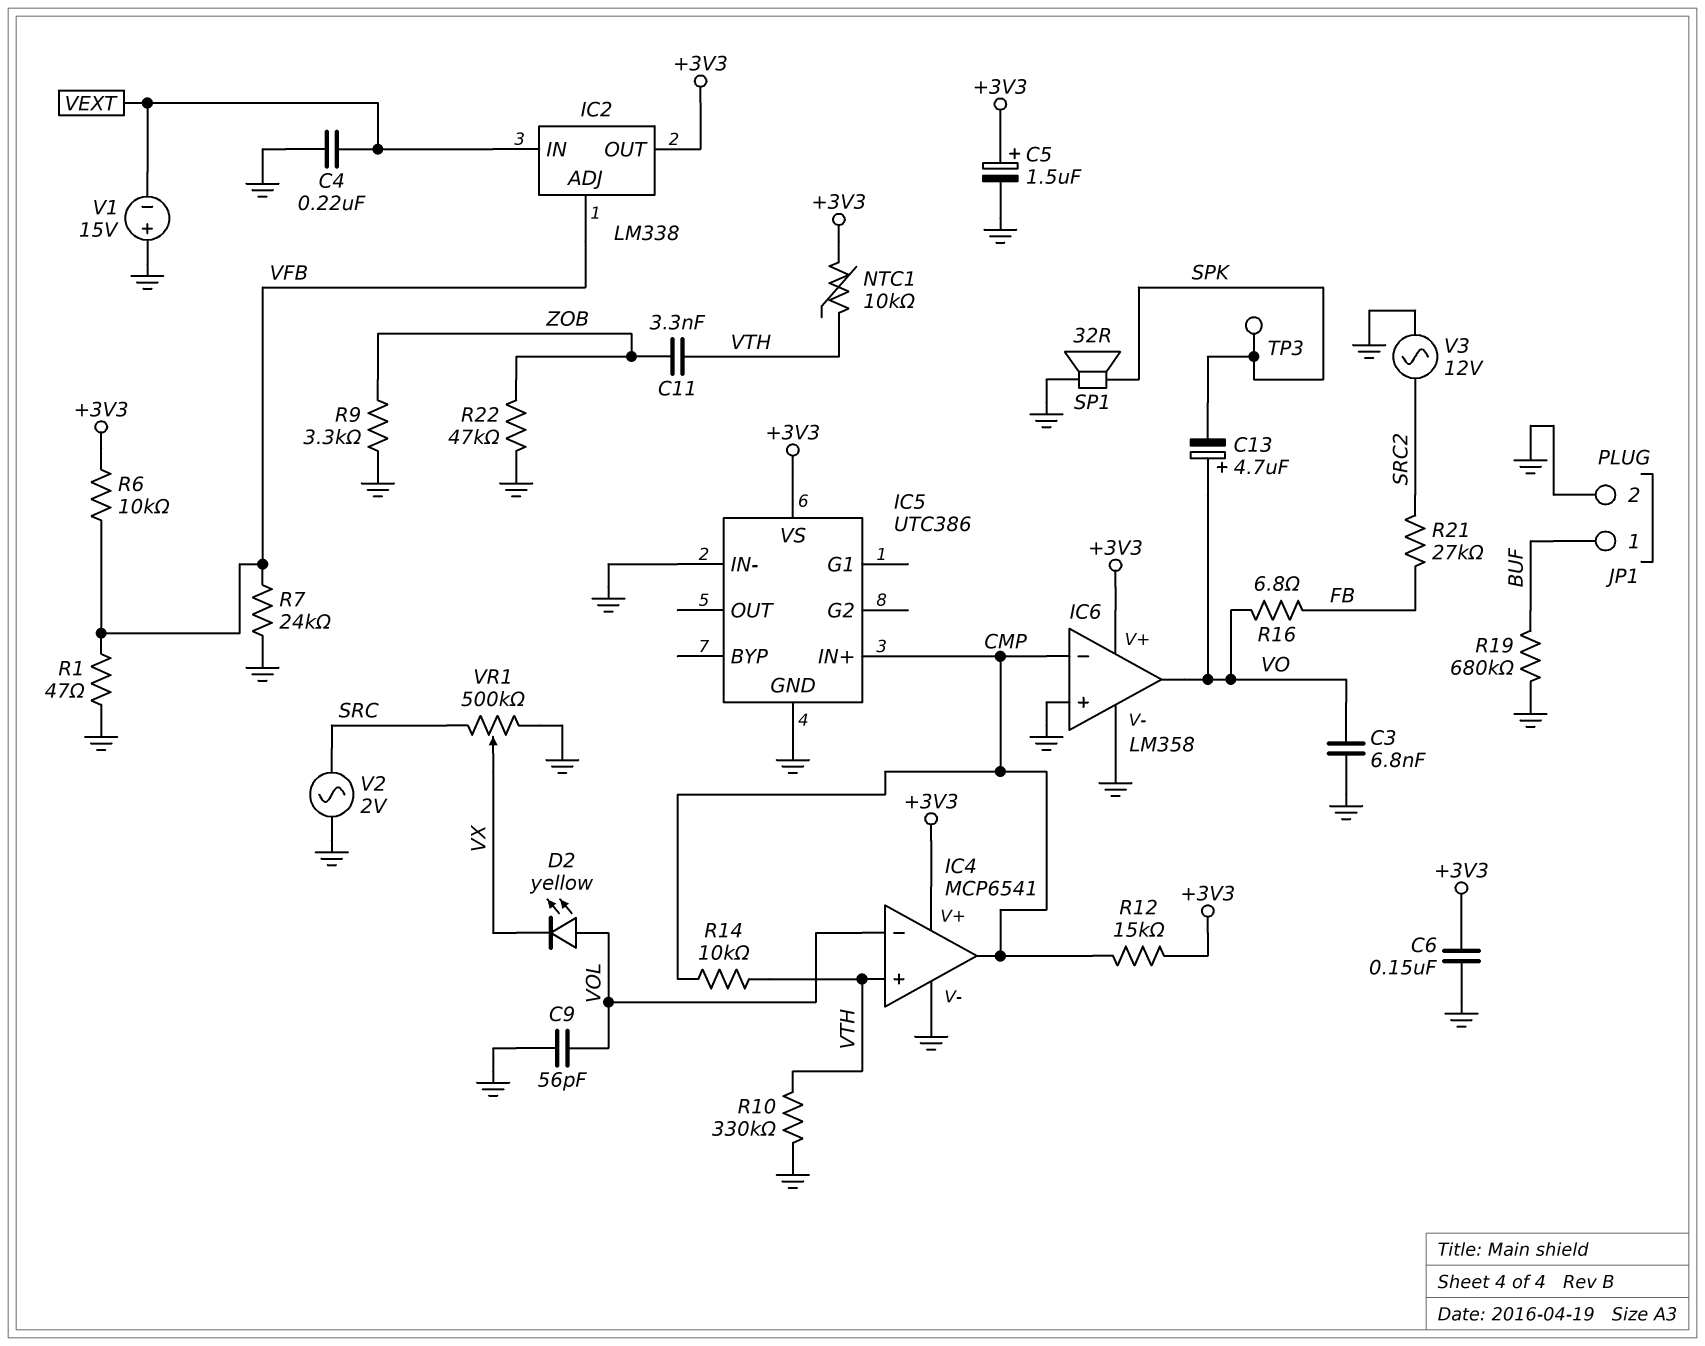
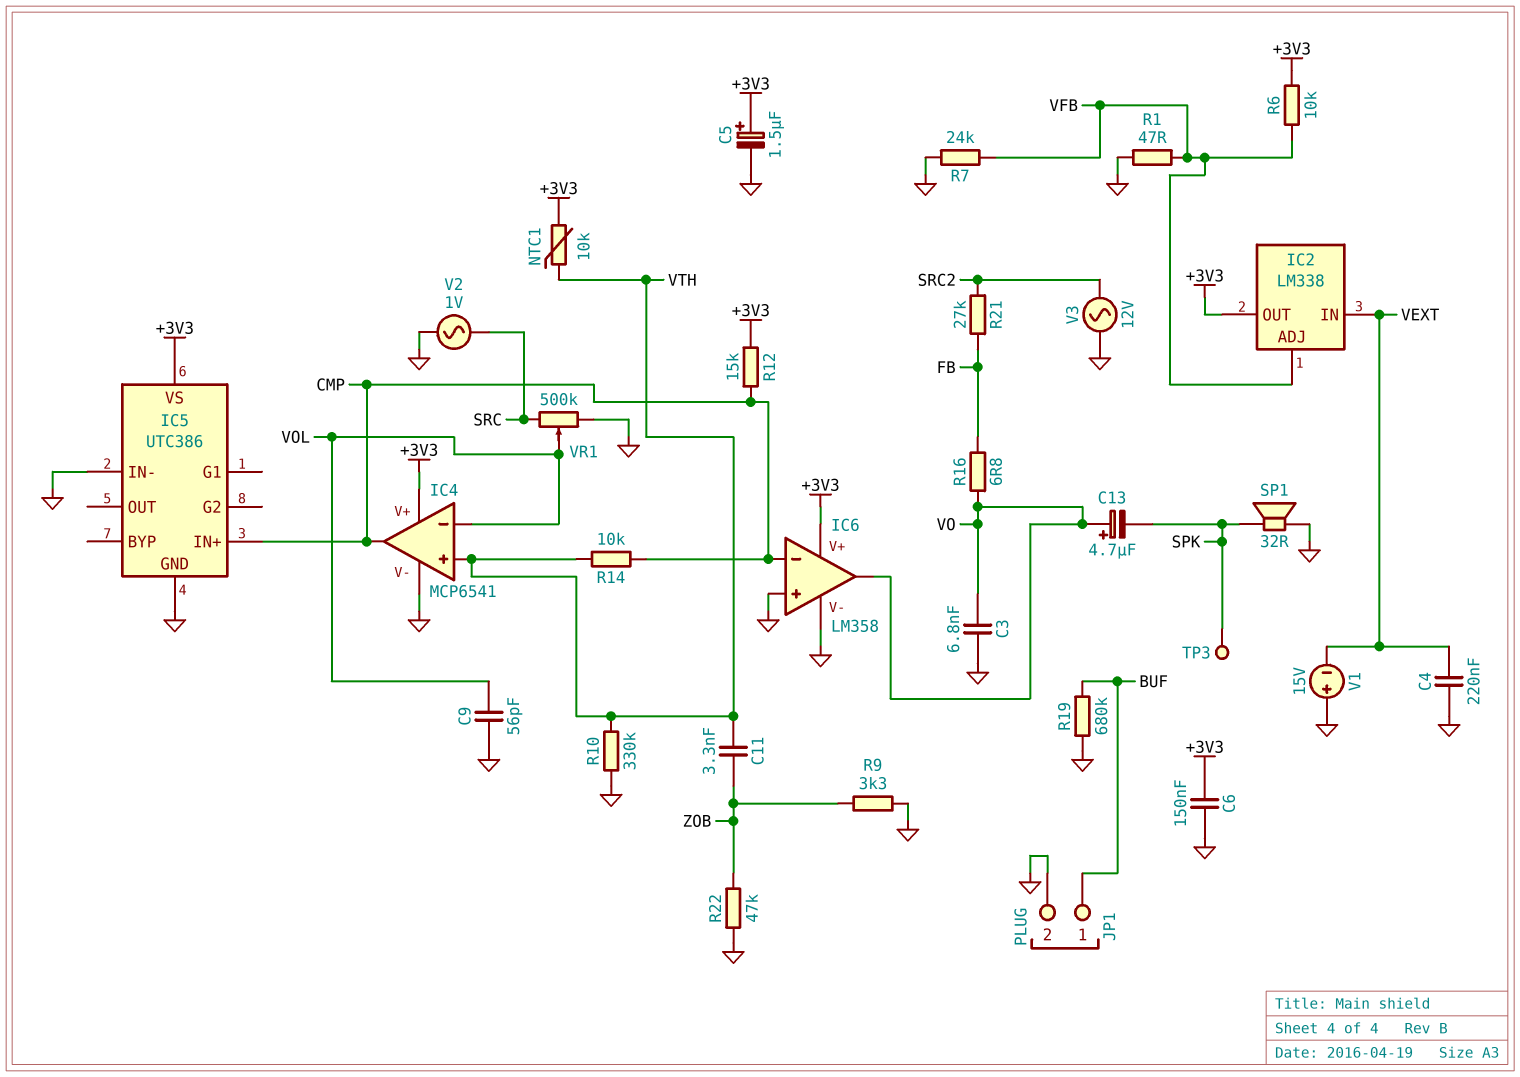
D2: LED yellow (A VOL, K VX) -> none
V2: AC 2V (GND, SRC) -> AC 1V (GND, SRC)
VR1: 500k (GND, SRC, wiper VX) -> 500k (GND, SRC, wiper VOL)

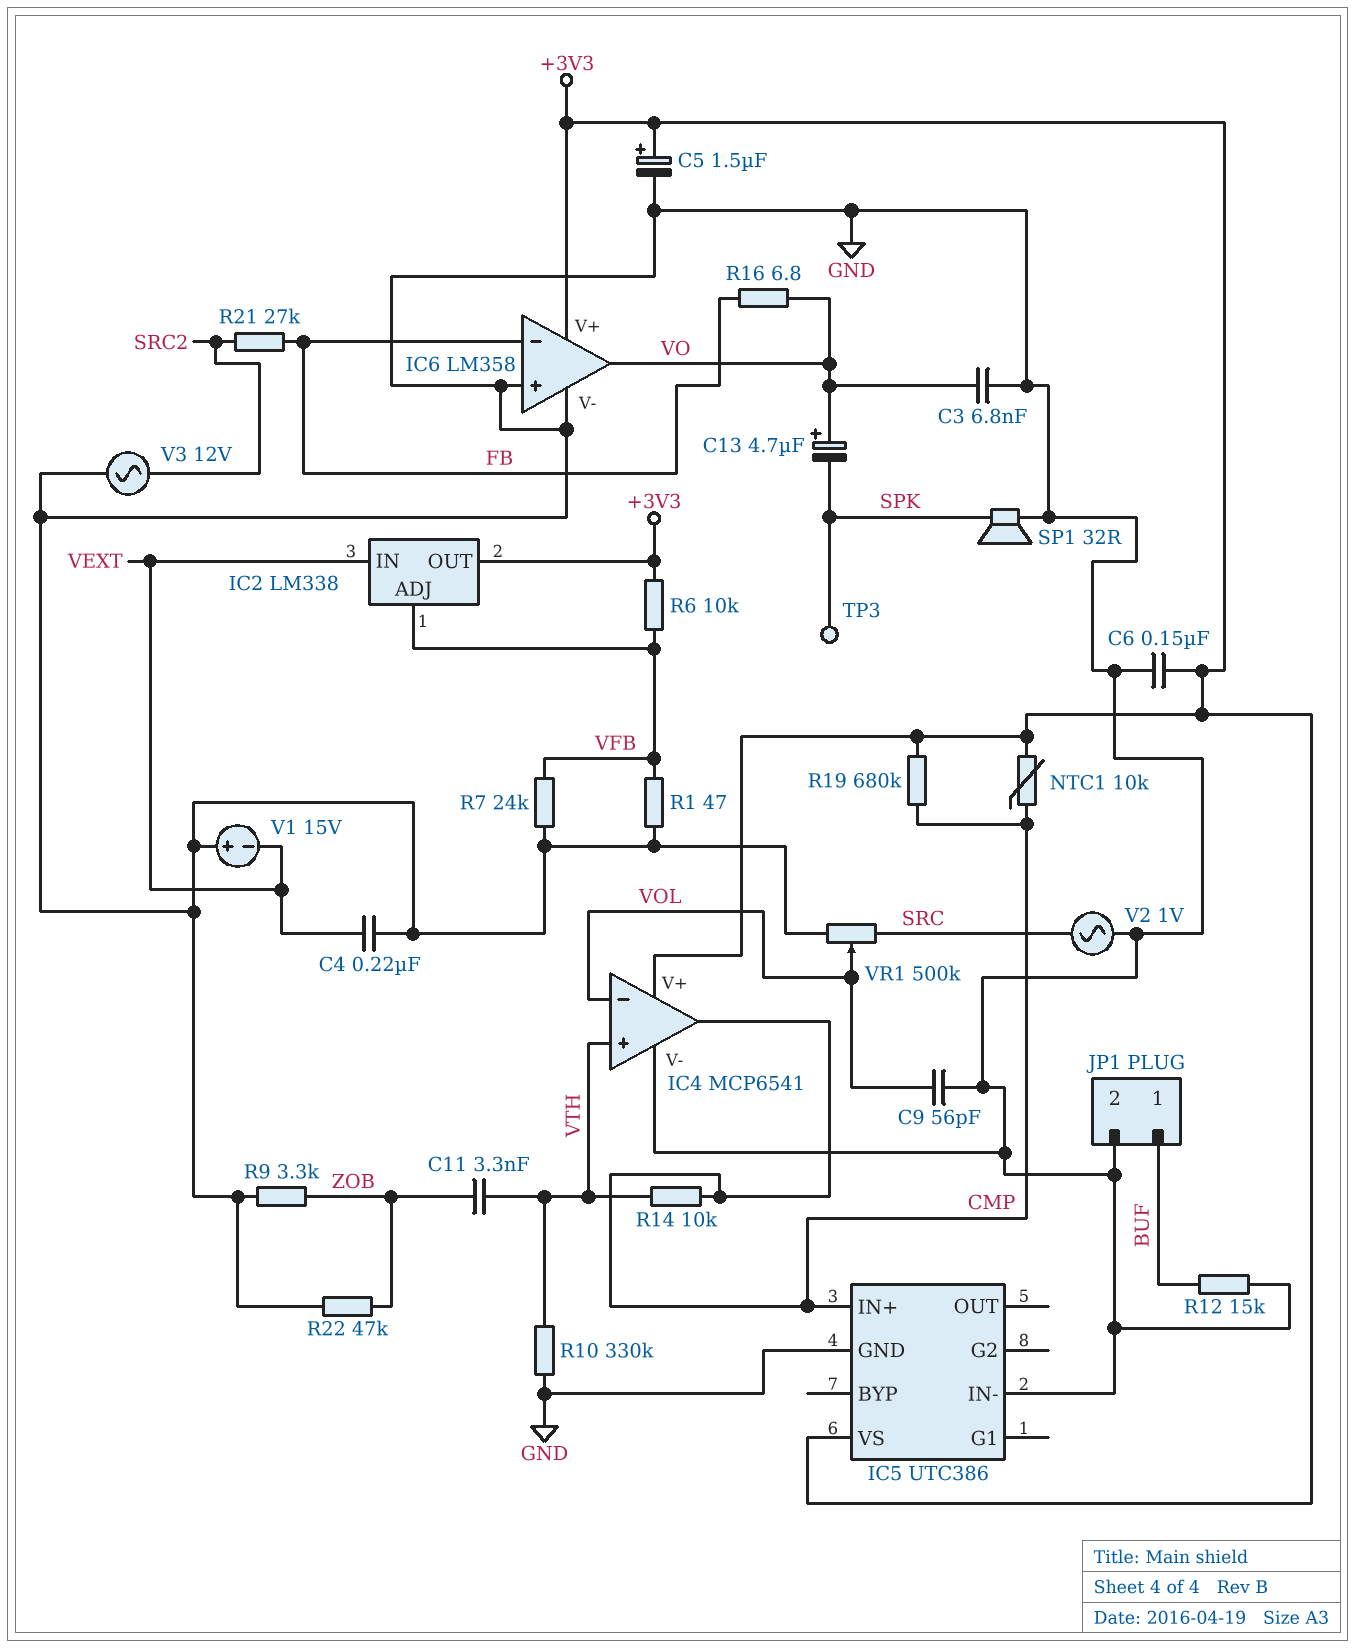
IC6 pin in-: CMP -> FB
NTC1: 10k (+3V3, VTH) -> 10k (+3V3, CMP)
R12: 15k (+3V3, CMP) -> 15k (BUF, GND)
R19: 680k (BUF, GND) -> 680k (+3V3, CMP)

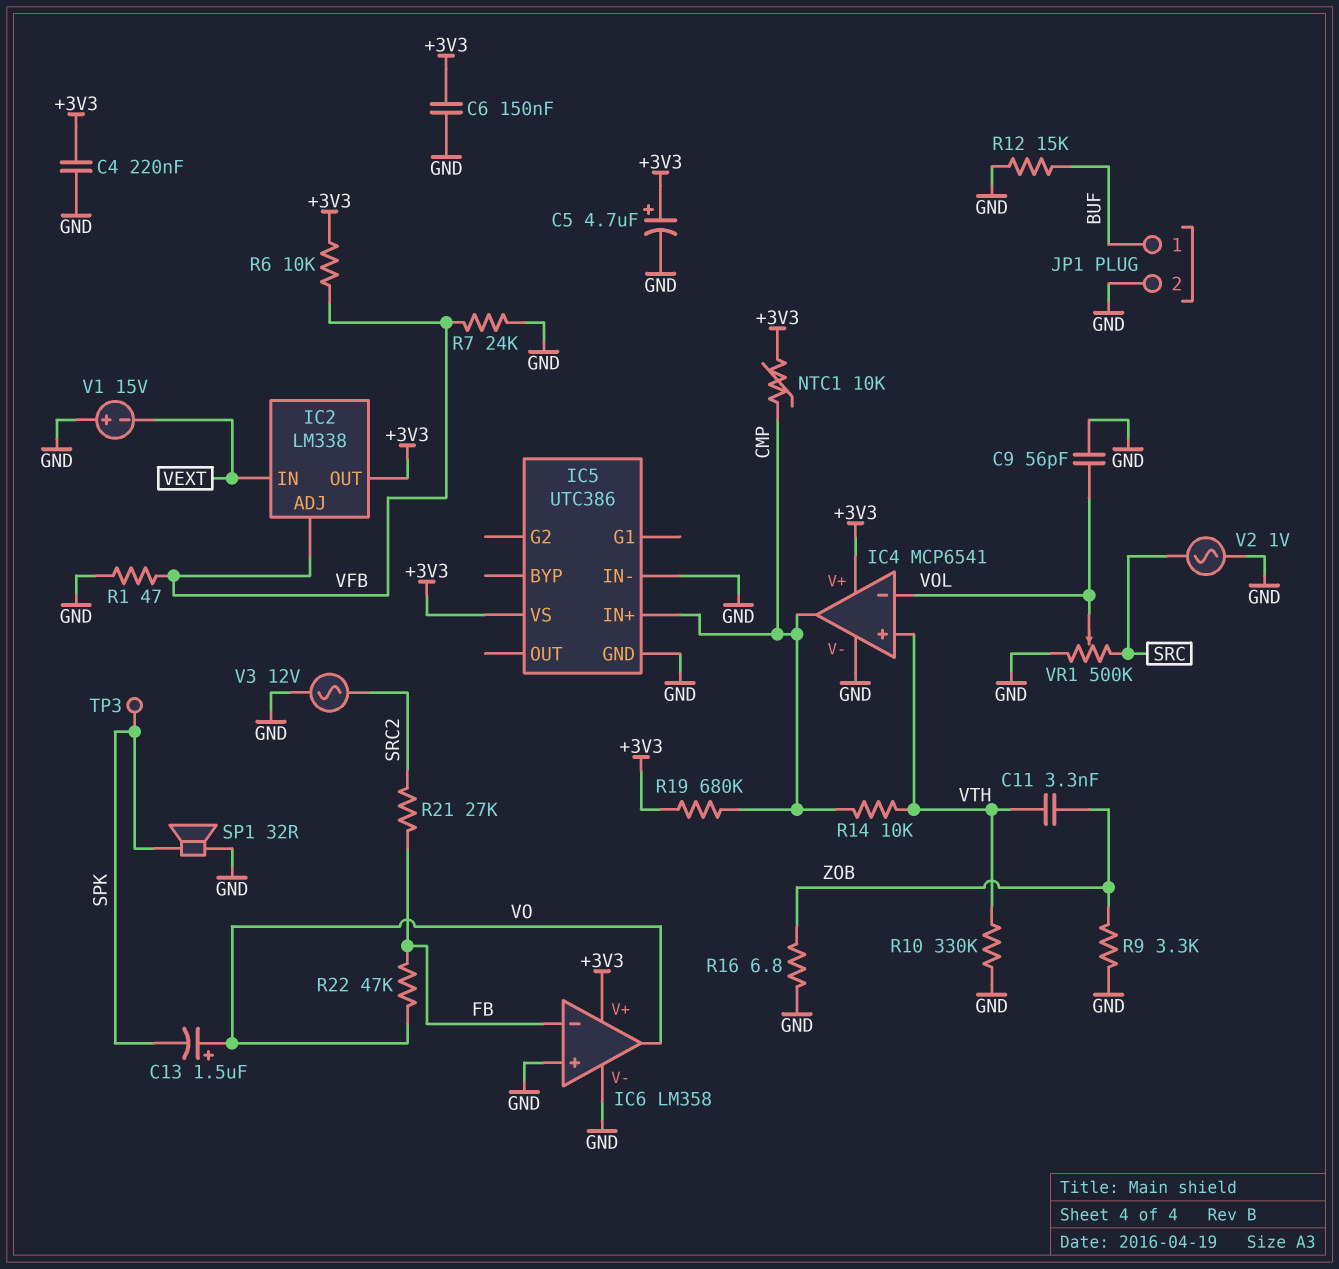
C3: 6.8nF (GND, VO) -> none
C4: 220nF (GND, VEXT) -> 220nF (+3V3, GND)
C5: 1.5uF (plus +3V3, minus GND) -> 4.7uF (plus +3V3, minus GND)
C13: 4.7uF (plus VO, minus SPK) -> 1.5uF (plus VO, minus SPK)
R16: 6.8 (FB, VO) -> 6.8 (GND, ZOB)
R22: 47k (GND, ZOB) -> 47k (FB, VO)

